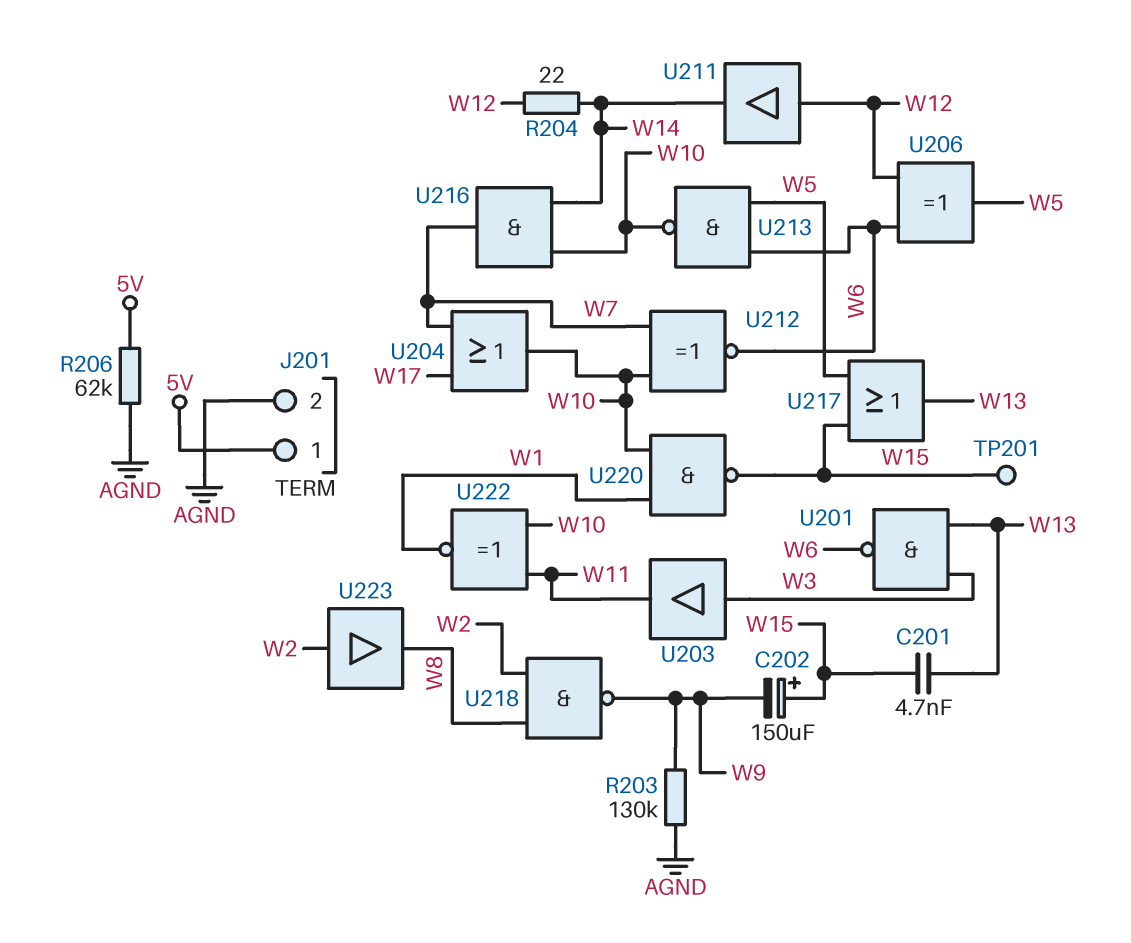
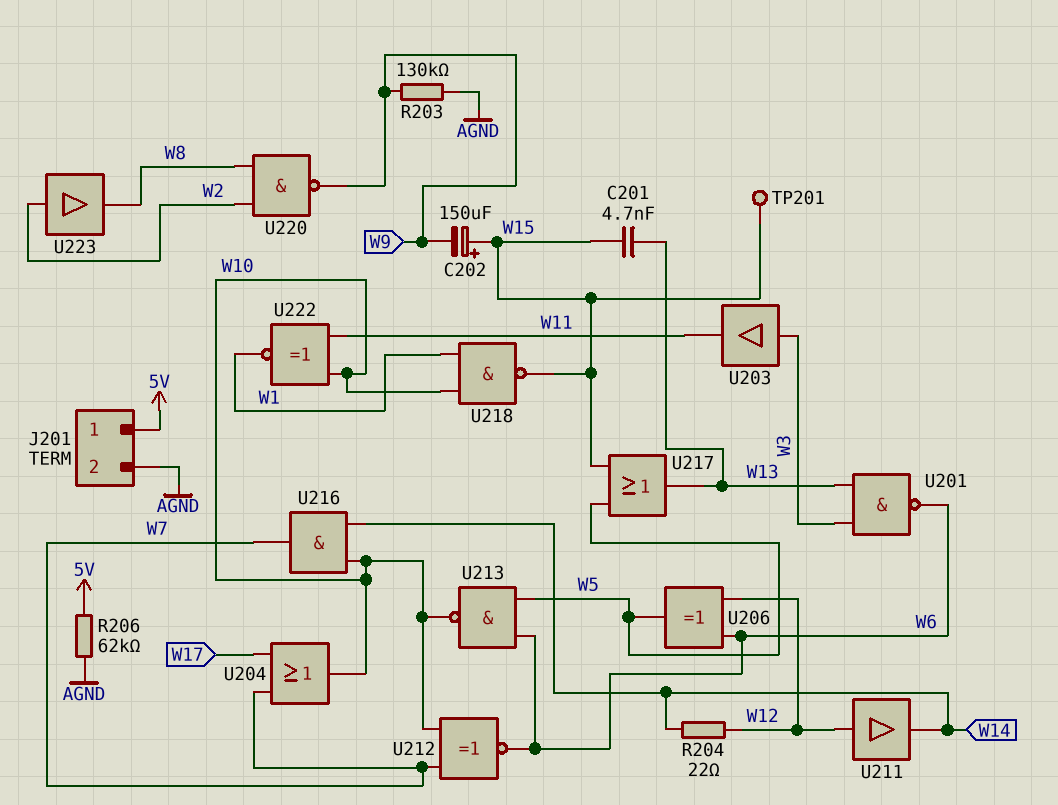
U218: NAND (in W2, in W8, out W9) -> NAND (in W1, in W10, out W15)
U220: NAND (in W1, in W10, out W15) -> NAND (in W2, in W8, out W9)

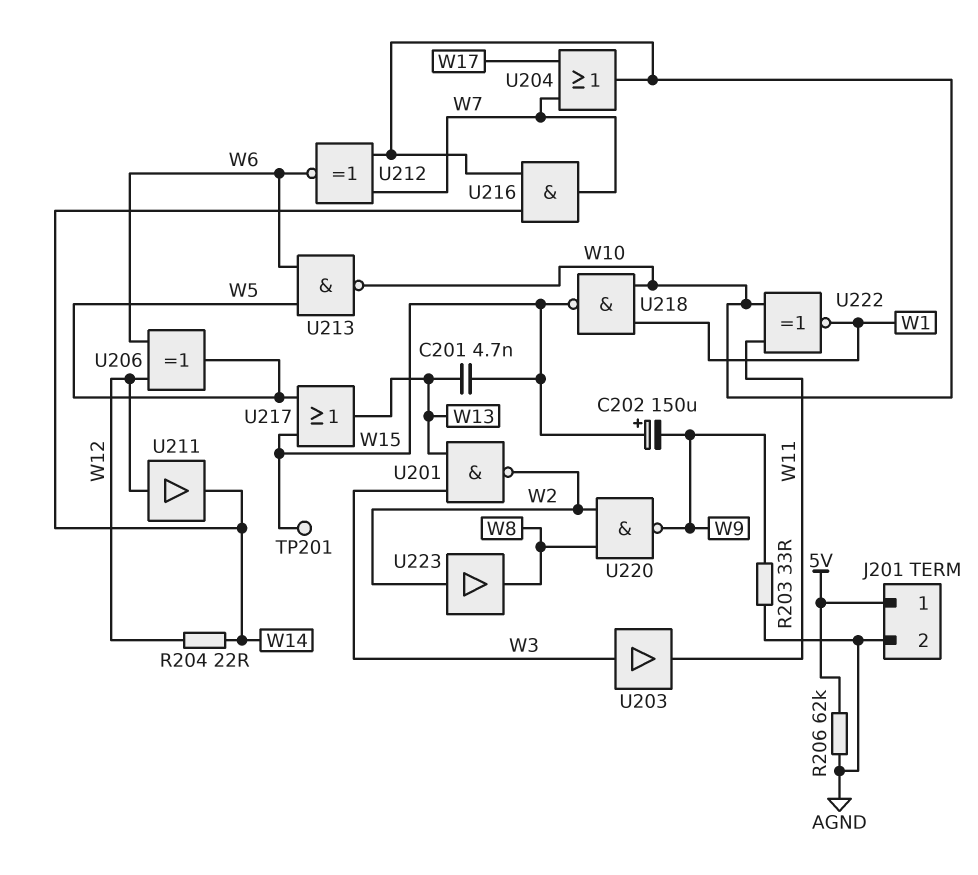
R203: 130k (AGND, W9) -> 33 (AGND, W9)
U201: NAND (in W3, in W13, out W6) -> NAND (in W3, in W13, out W2)

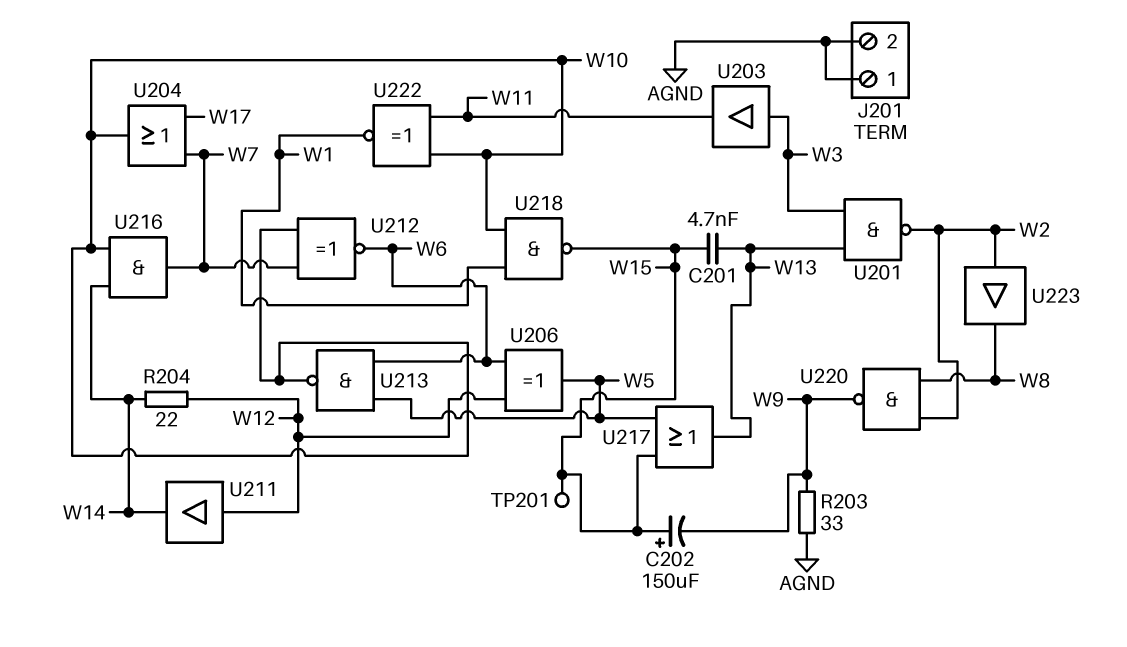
J201 pin 1: 5V -> AGND
R206: 62k (5V, AGND) -> none

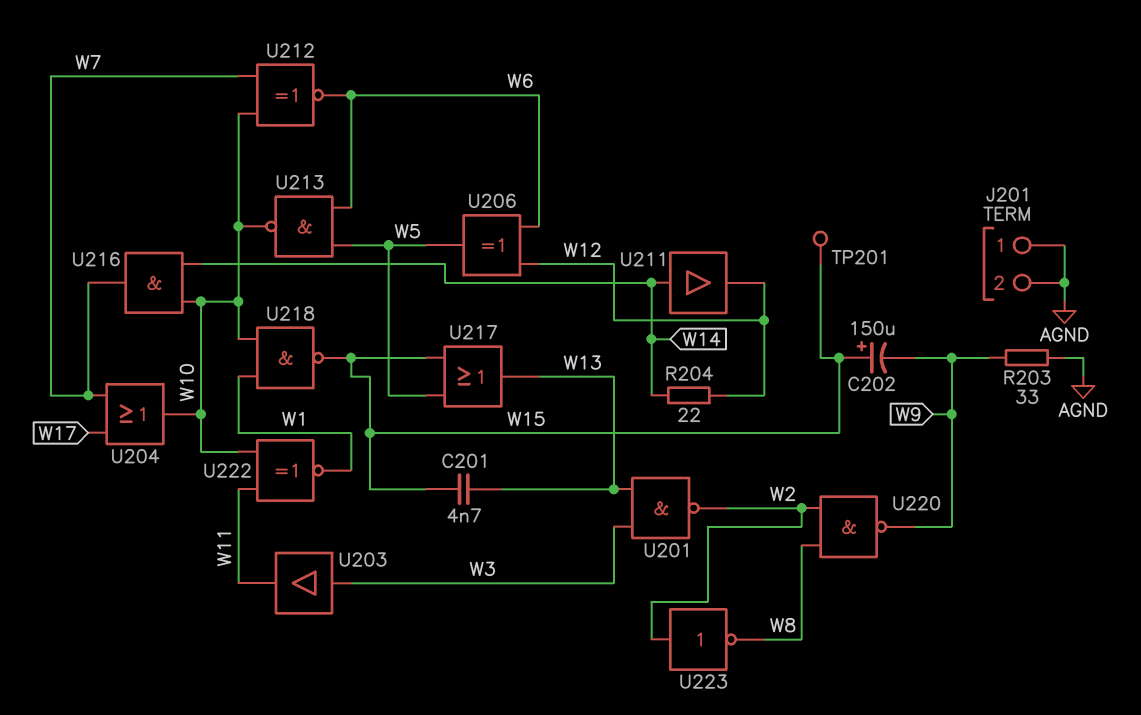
U211: buffer (in W12, out W14) -> buffer (in W14, out W12)
U223: buffer (in W2, out W8) -> NOT (in W2, out W8)

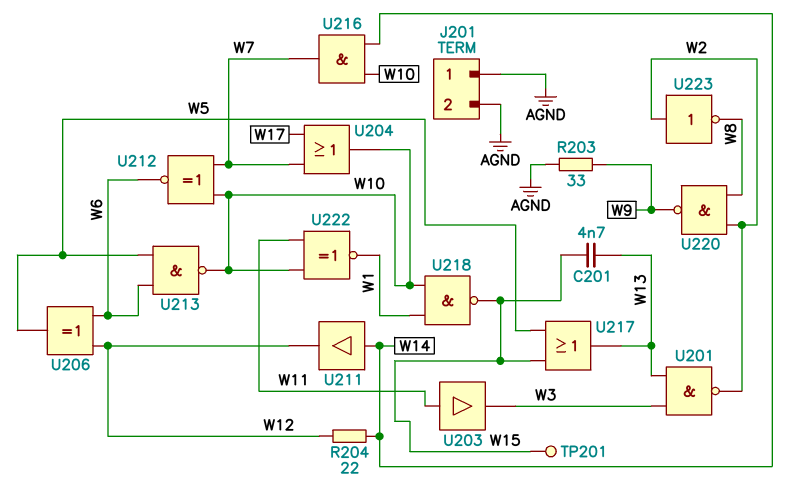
C202: 150uF (plus W15, minus W9) -> none
U203: buffer (in W3, out W11) -> buffer (in W11, out W3)

